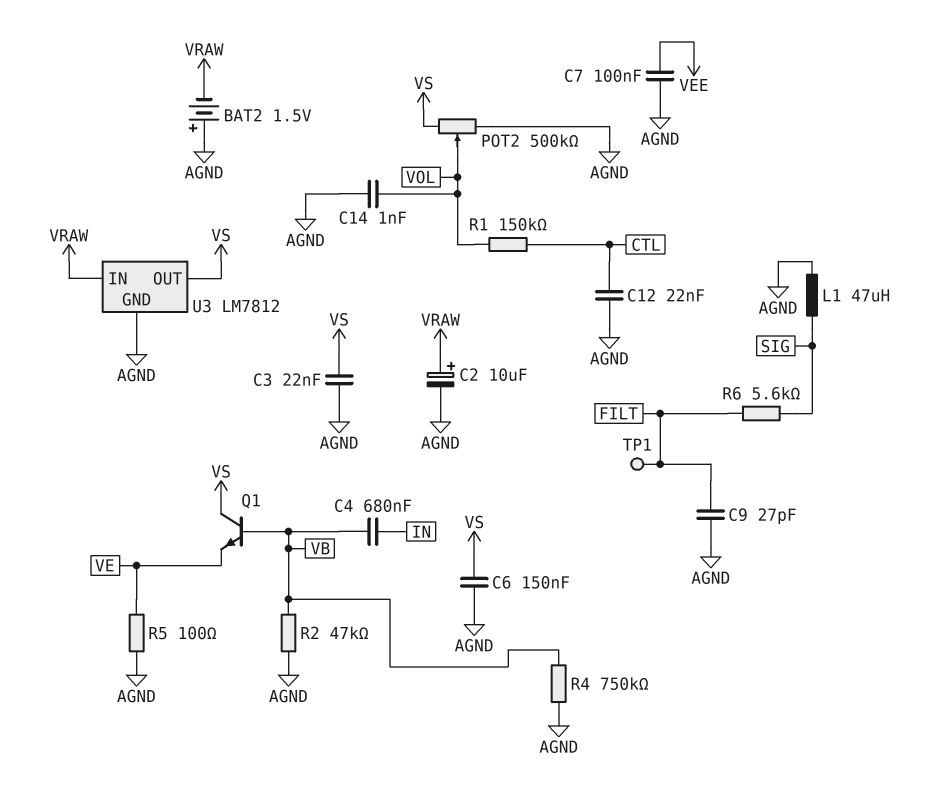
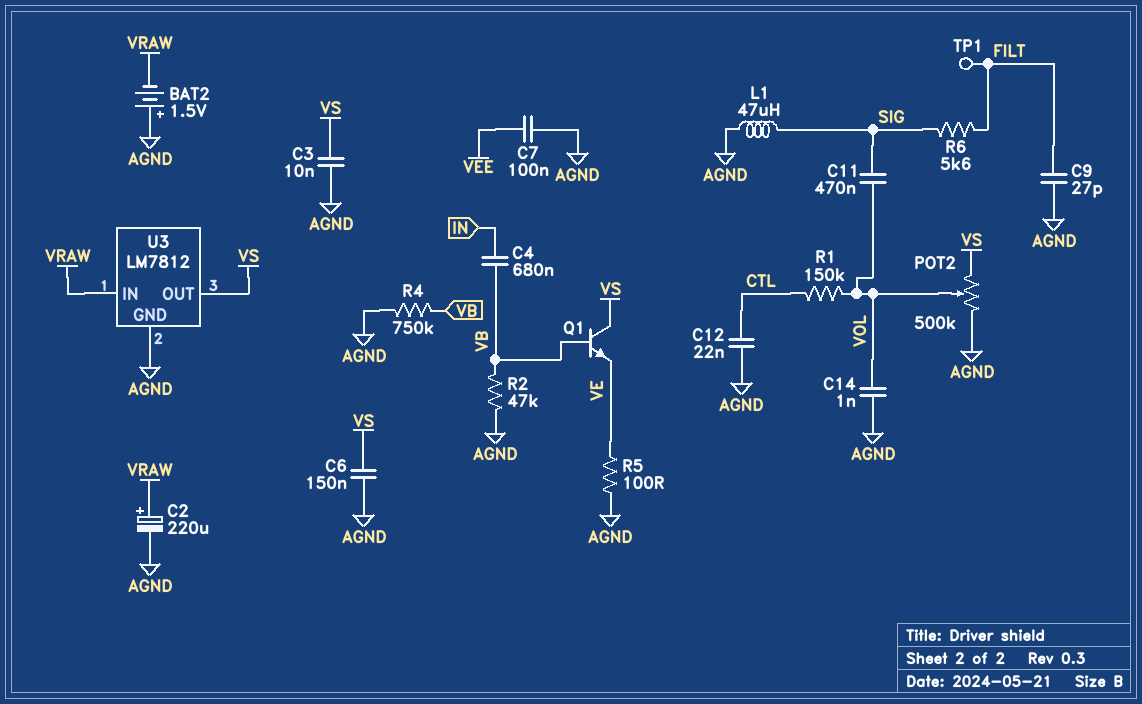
C2: 10uF (plus VRAW, minus AGND) -> 220uF (plus VRAW, minus AGND)
C3: 22nF (AGND, VS) -> 10nF (AGND, VS)
C11: none -> 470nF (SIG, VOL)

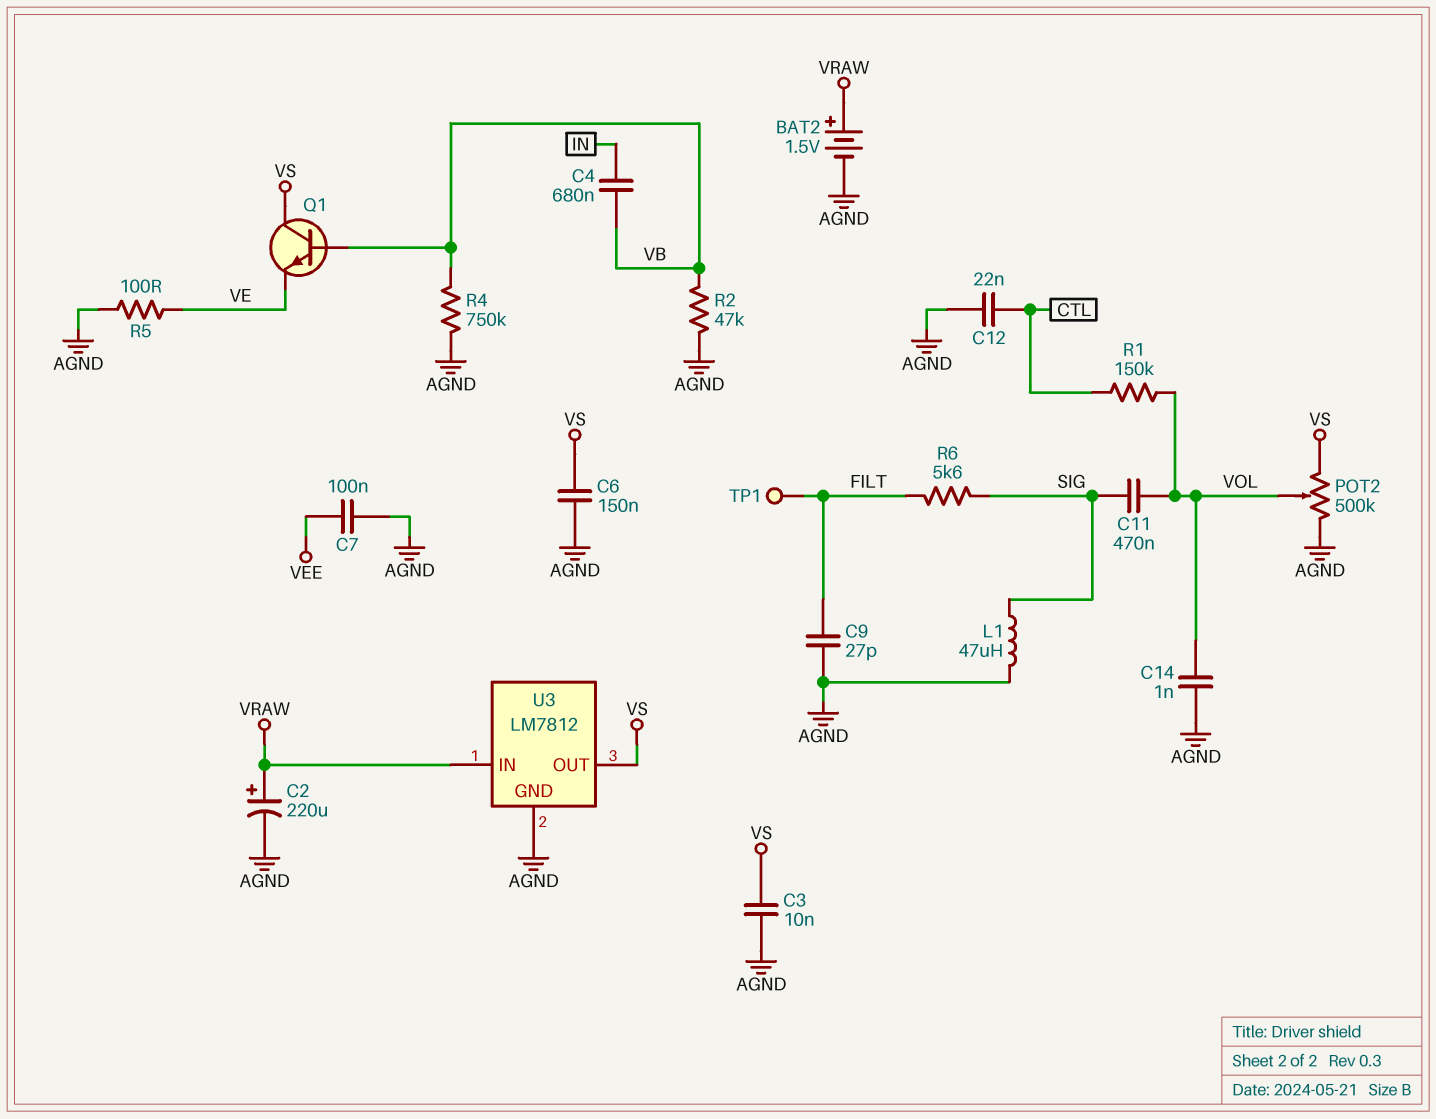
BAT2: 1.5V (plus AGND, minus VRAW) -> 1.5V (plus VRAW, minus AGND)

